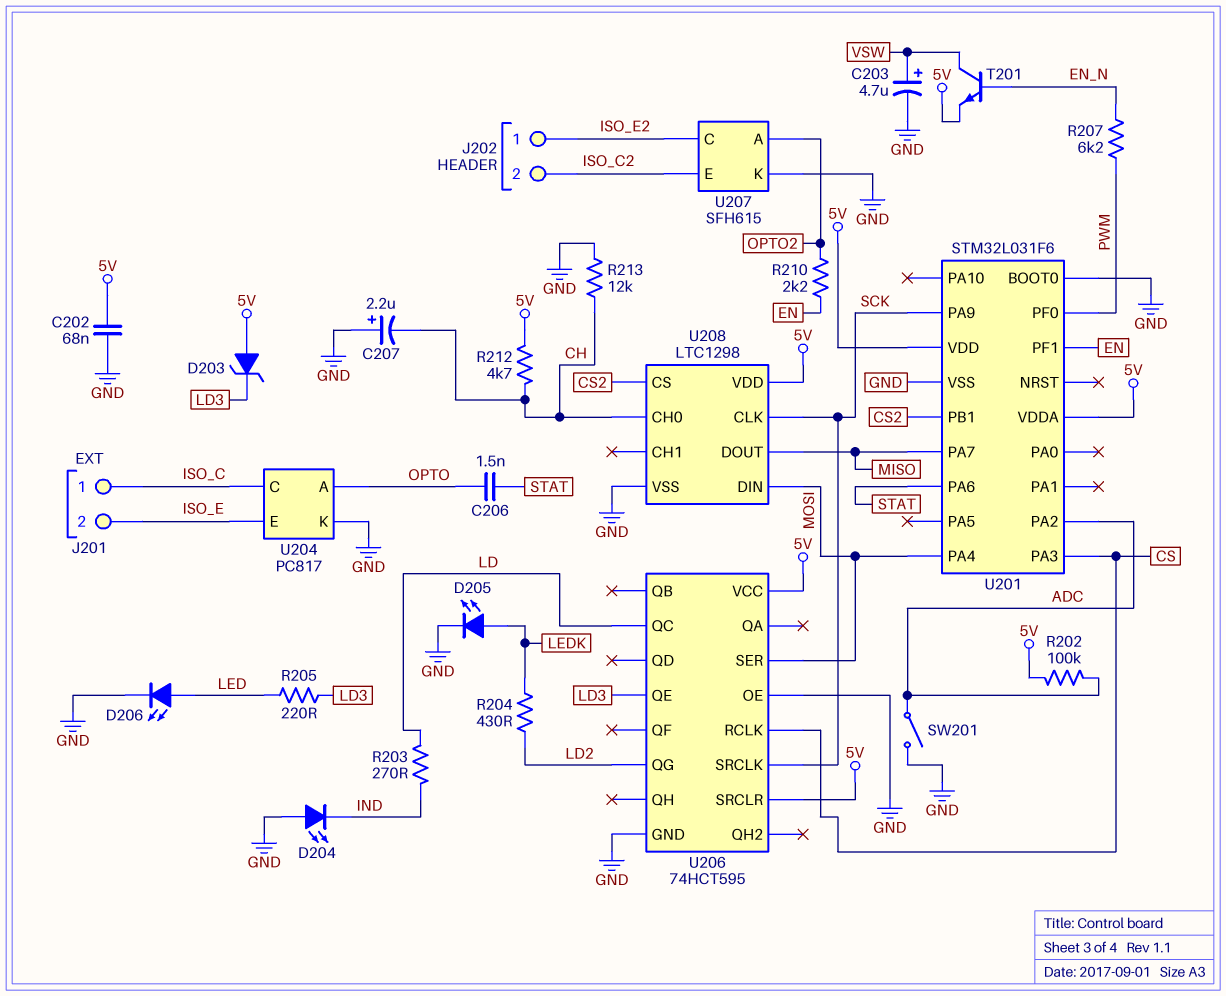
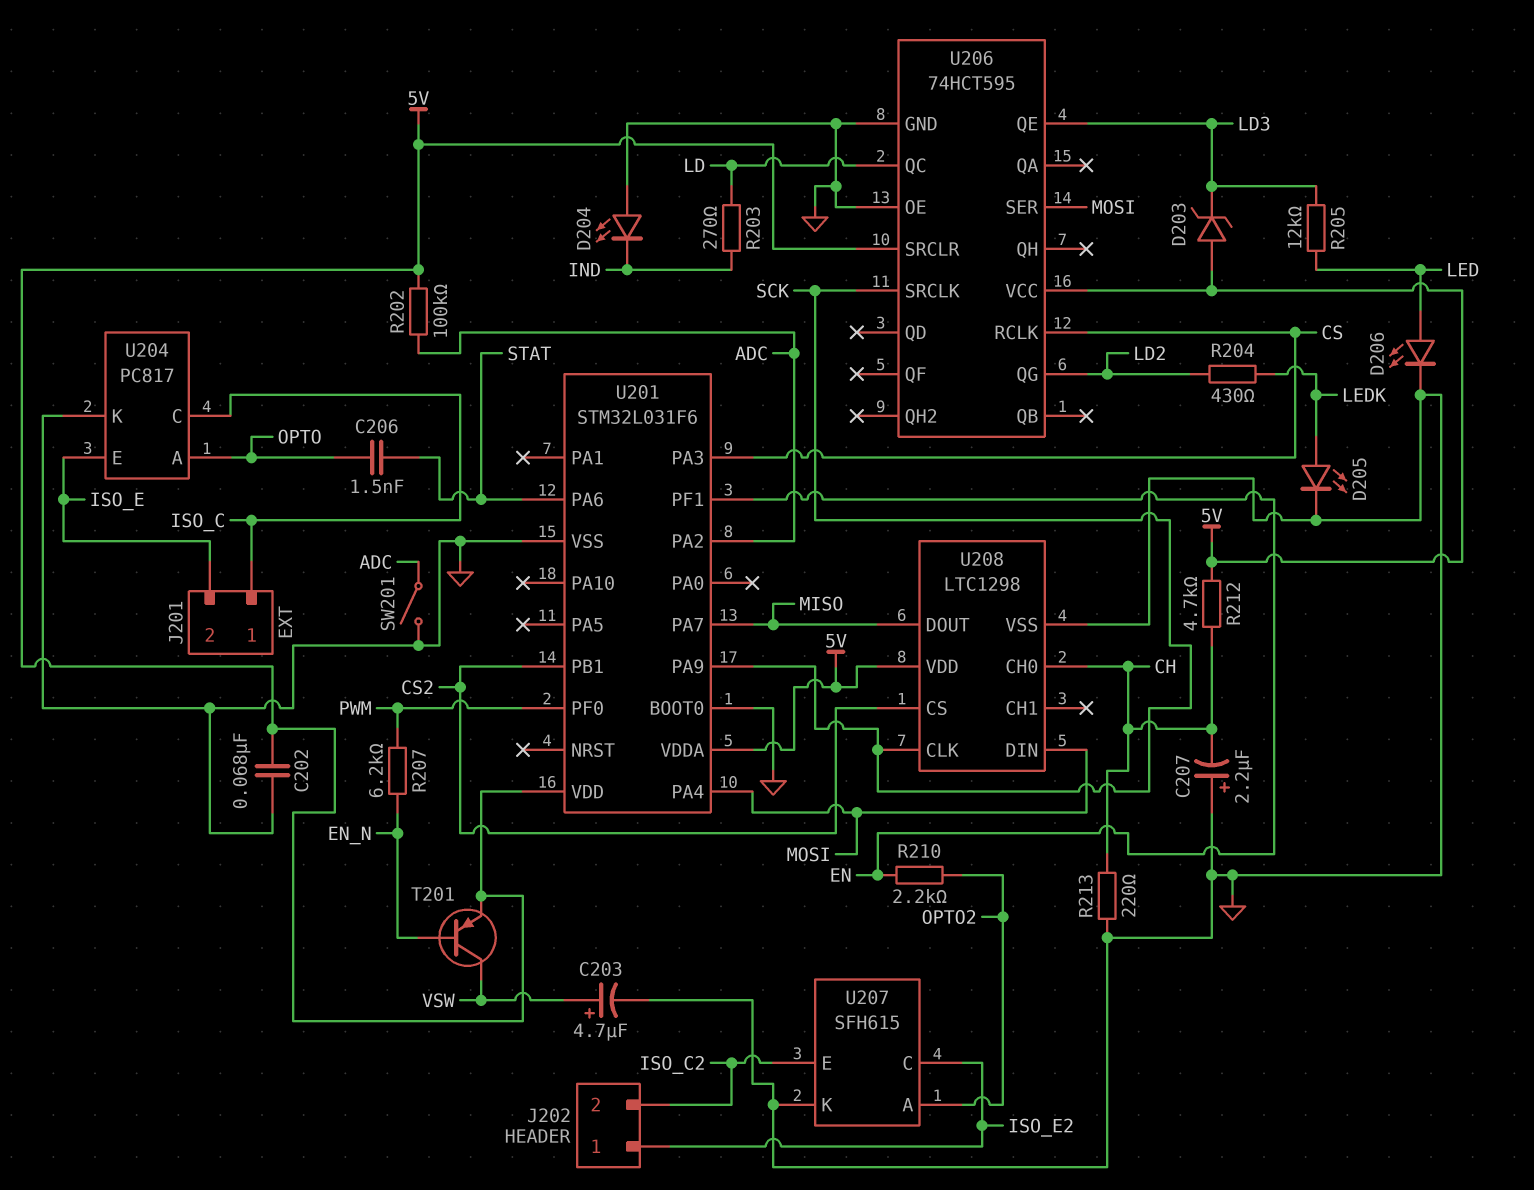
R205: 220 (LD3, LED) -> 12k (LD3, LED)
R213: 12k (CH, GND) -> 220 (CH, GND)
T201: NPN (B EN_N, C VSW, E 5V) -> PNP (B EN_N, C VSW, E 5V)

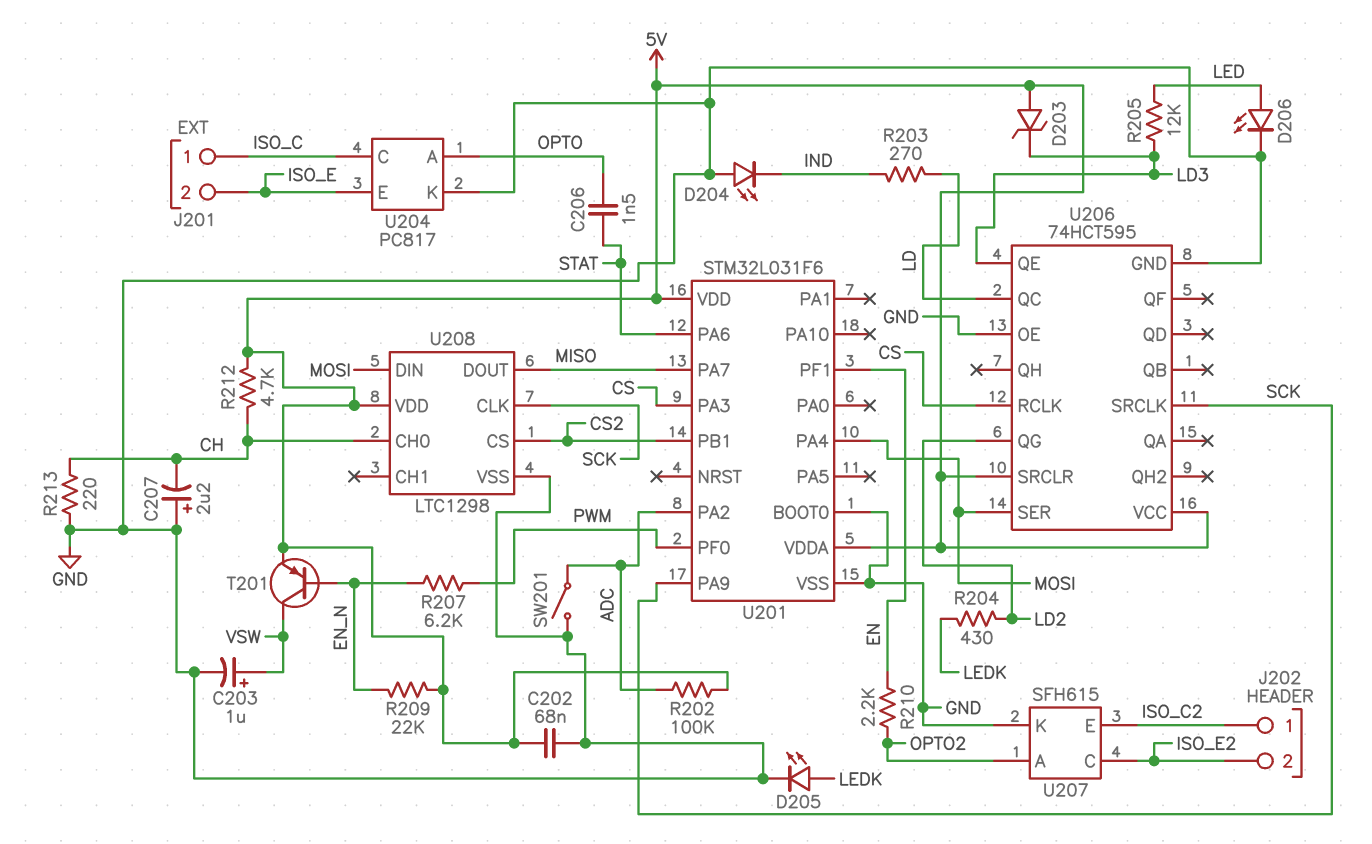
C203: 4.7uF (plus VSW, minus GND) -> 1uF (plus VSW, minus GND)
J202 pin 1: ISO_E2 -> ISO_C2
J202 pin 2: ISO_C2 -> ISO_E2
R209: none -> 22k (5V, EN_N)

